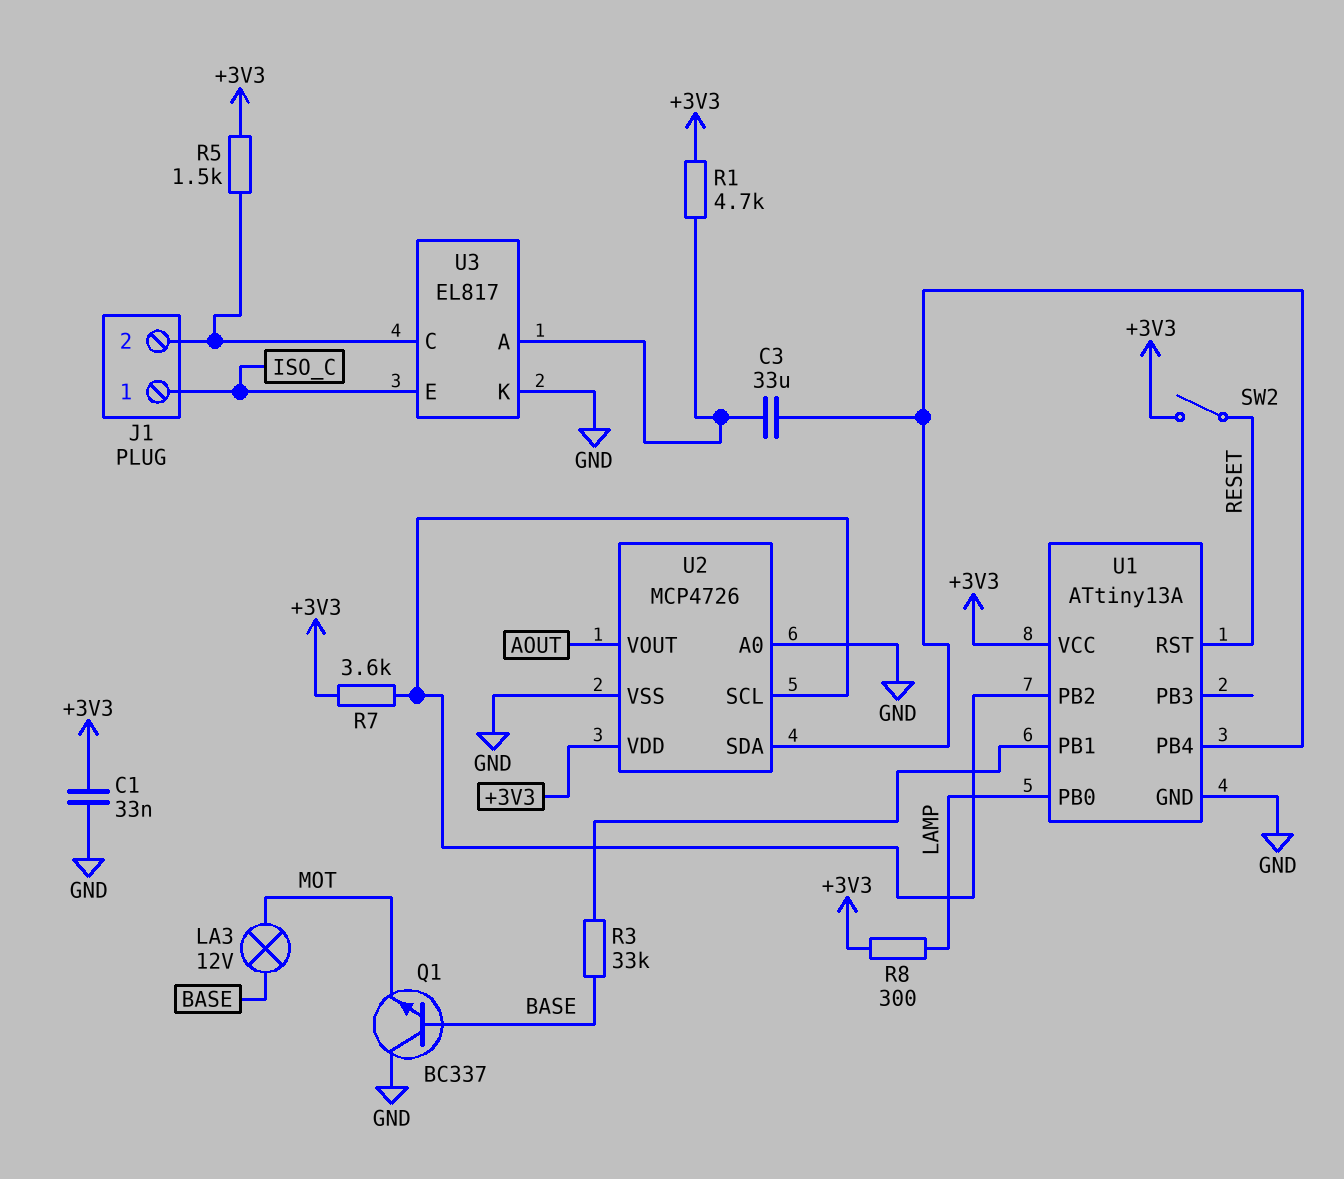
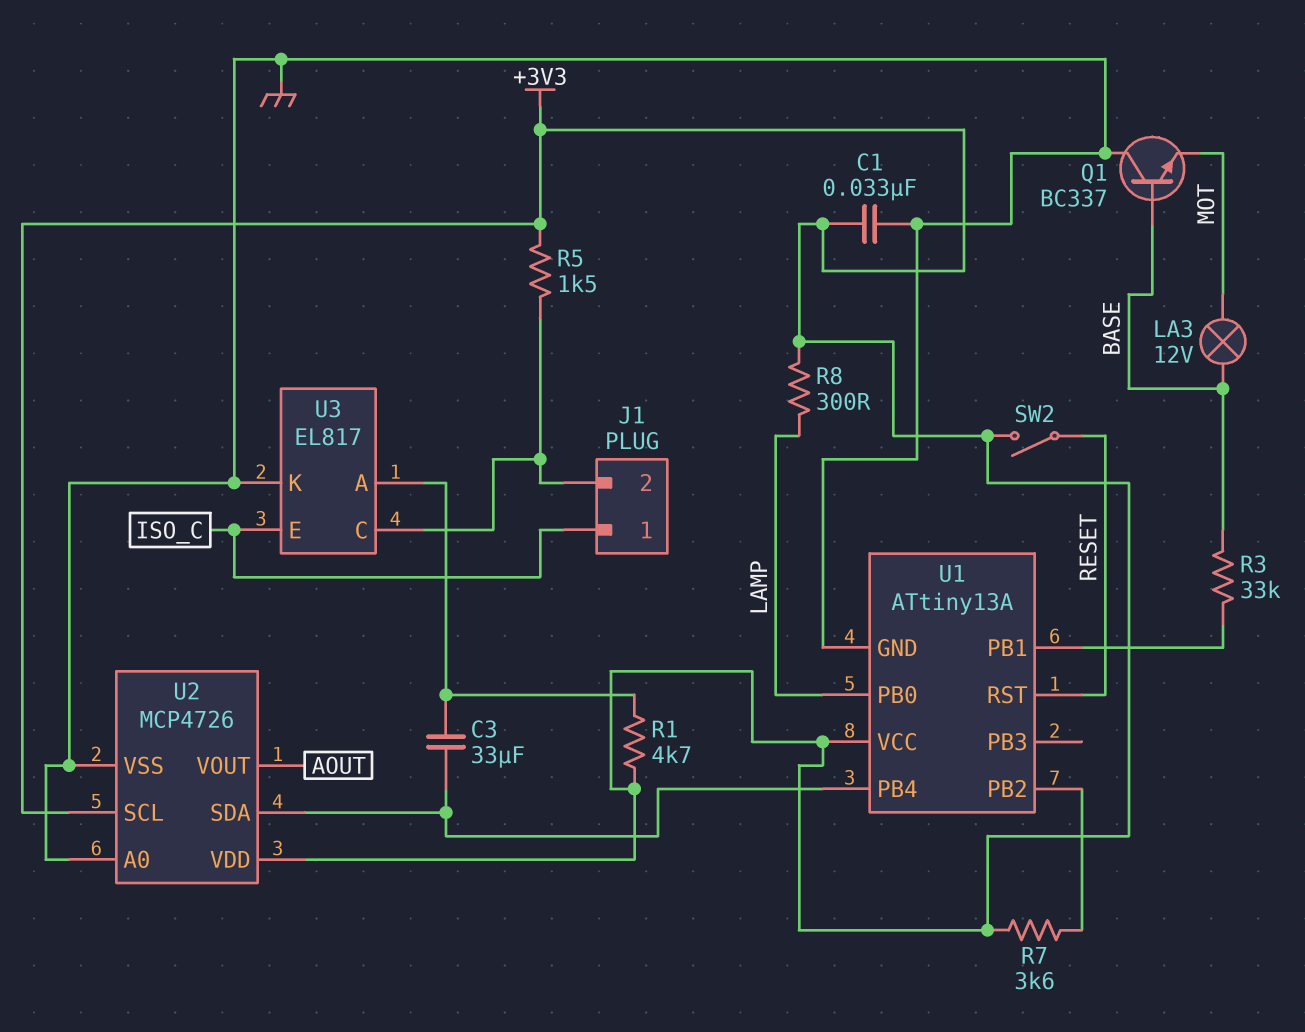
U2 pin SCL: U1/PB2 -> +3V3

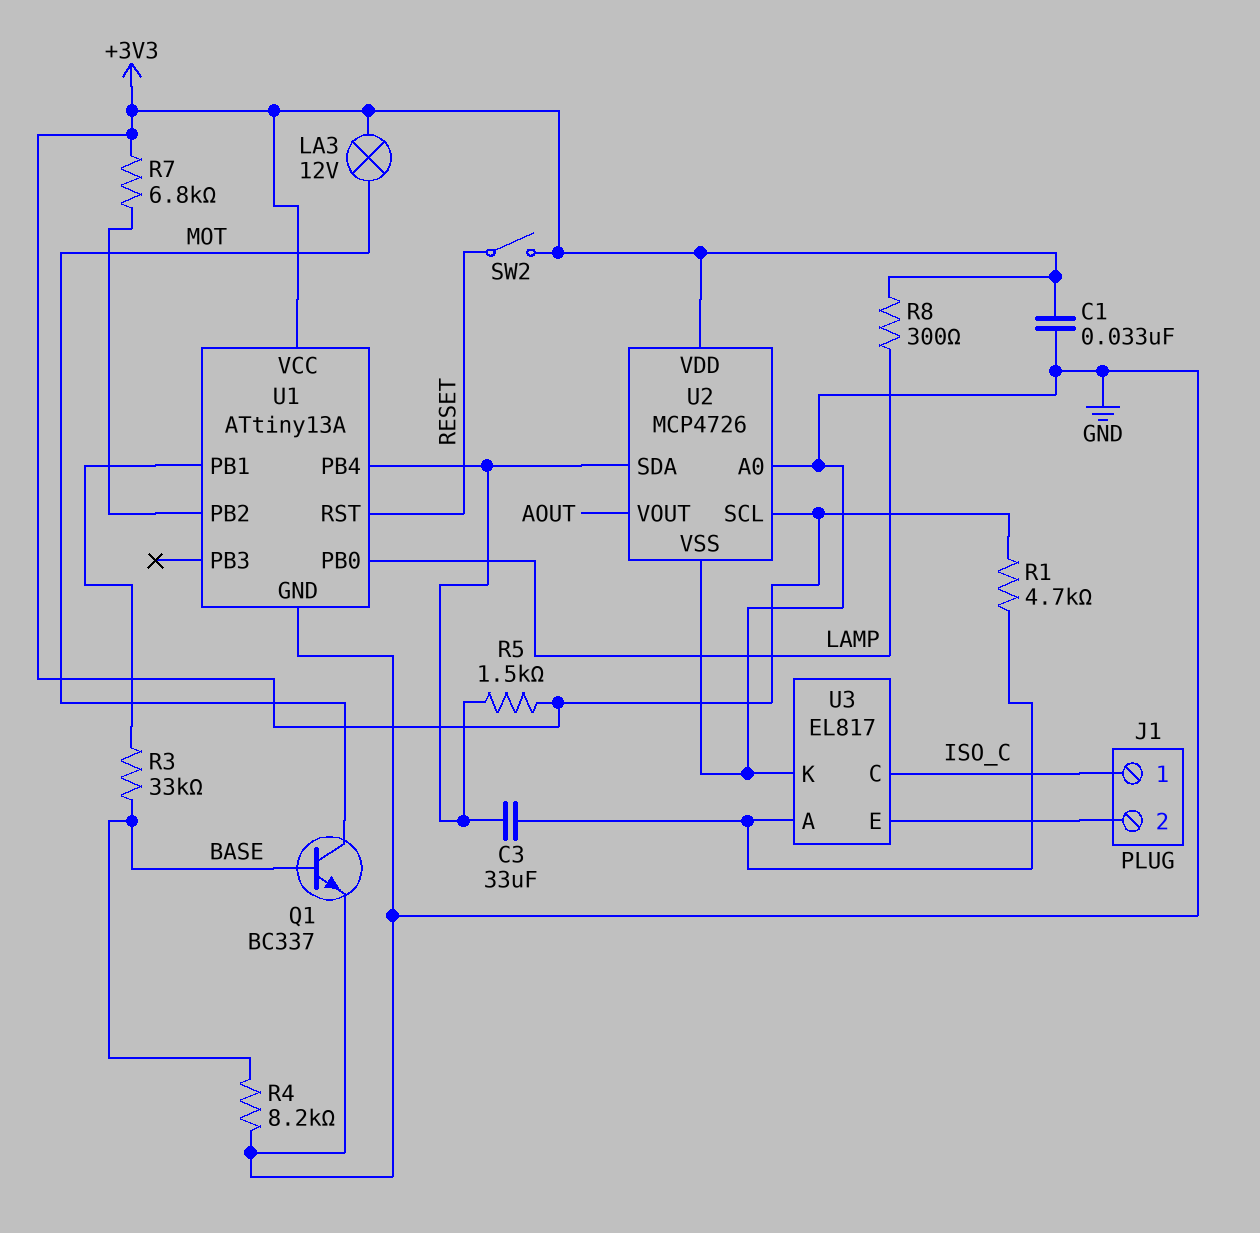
LA3: lamp 12V (BASE, MOT) -> lamp 12V (+3V3, MOT)
Q1: NPN BC337 (B BASE, C GND, E MOT) -> NPN BC337 (B BASE, C MOT, E GND)
R4: none -> 8.2k (BASE, GND)
R5: 1.5k (+3V3, J1/2) -> 1.5k (+3V3, U1/PB4)
R7: 3.6k (+3V3, U1/PB2) -> 6.8k (+3V3, U1/PB2)
U3 pin C: J1/2 -> ISO_C
U3 pin E: ISO_C -> J1/2

